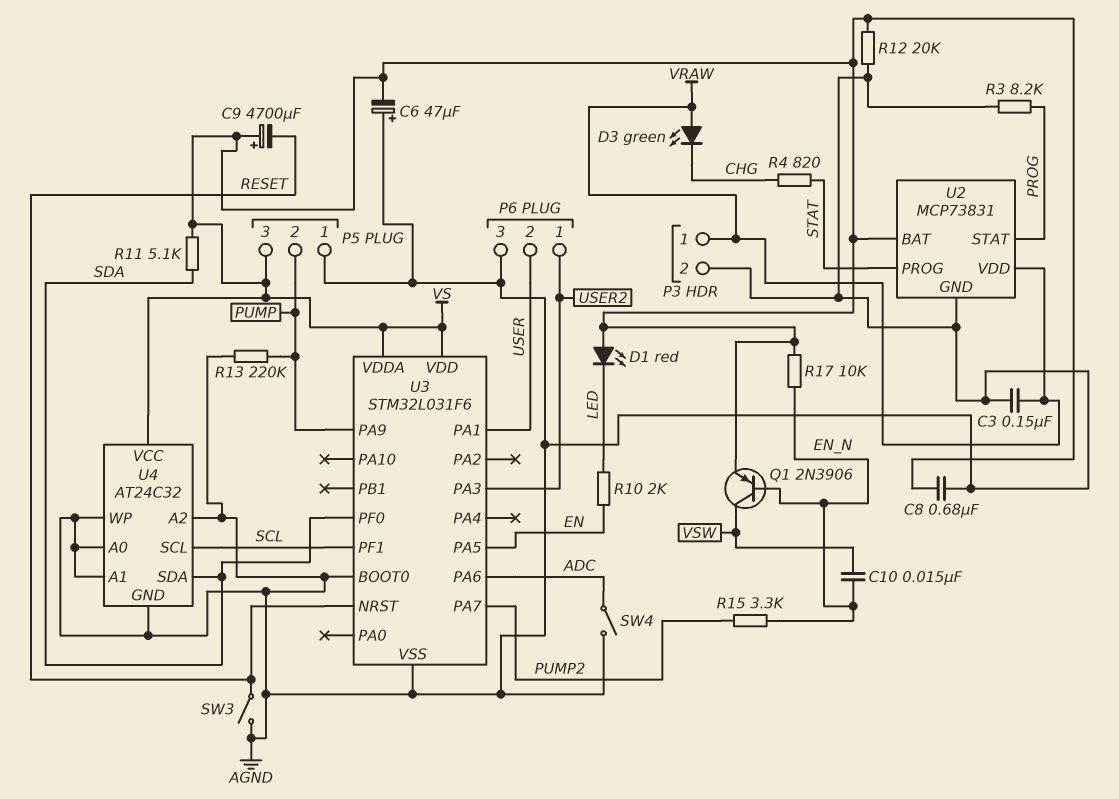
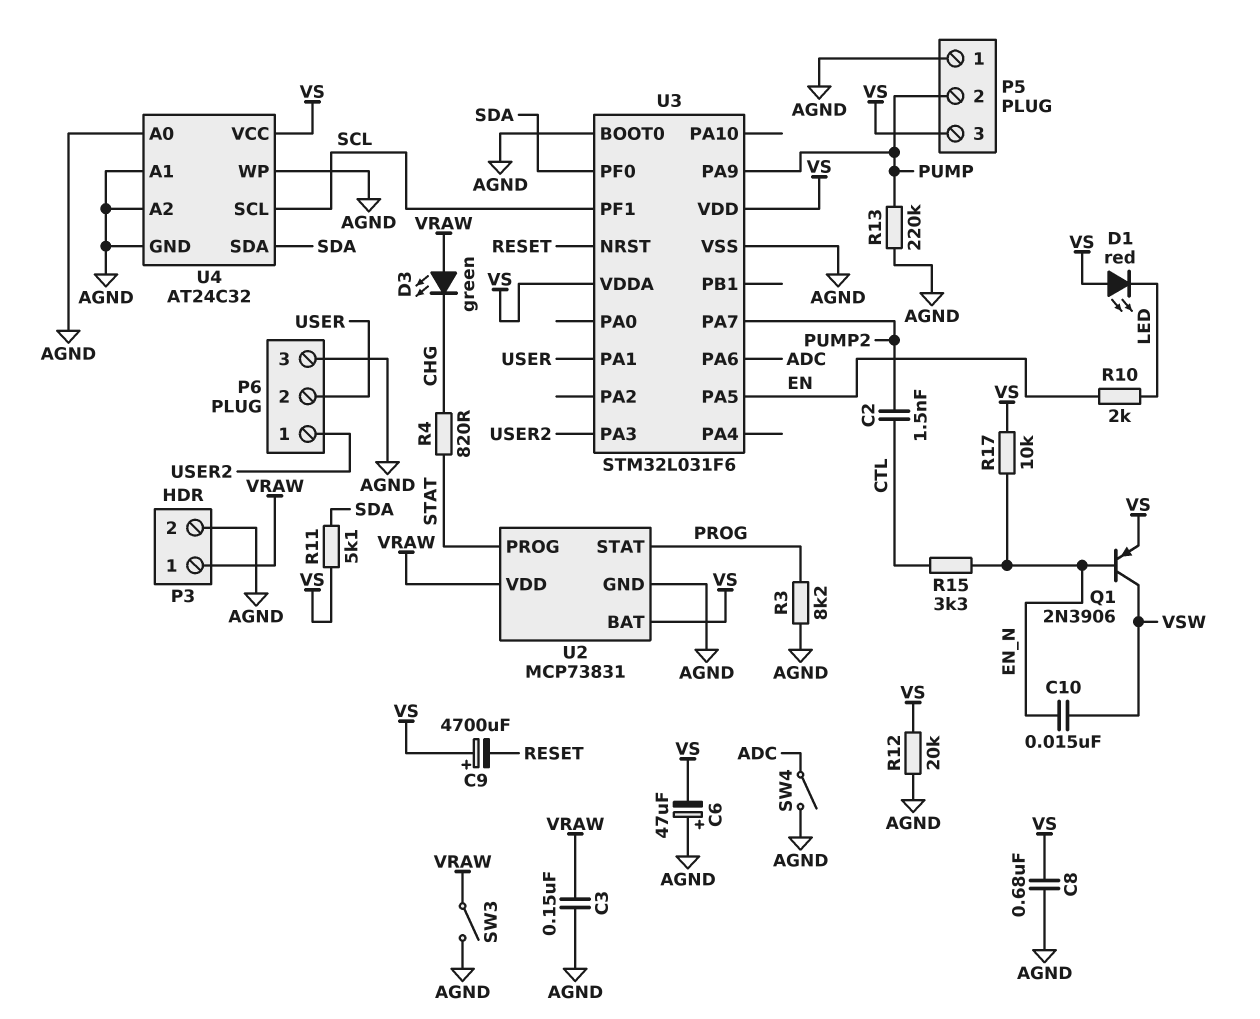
C2: none -> 1.5nF (CTL, PUMP2)
R15: 3.3k (EN_N, PUMP2) -> 3.3k (CTL, EN_N)
SW3: switch (AGND, RESET) -> switch (AGND, VRAW)

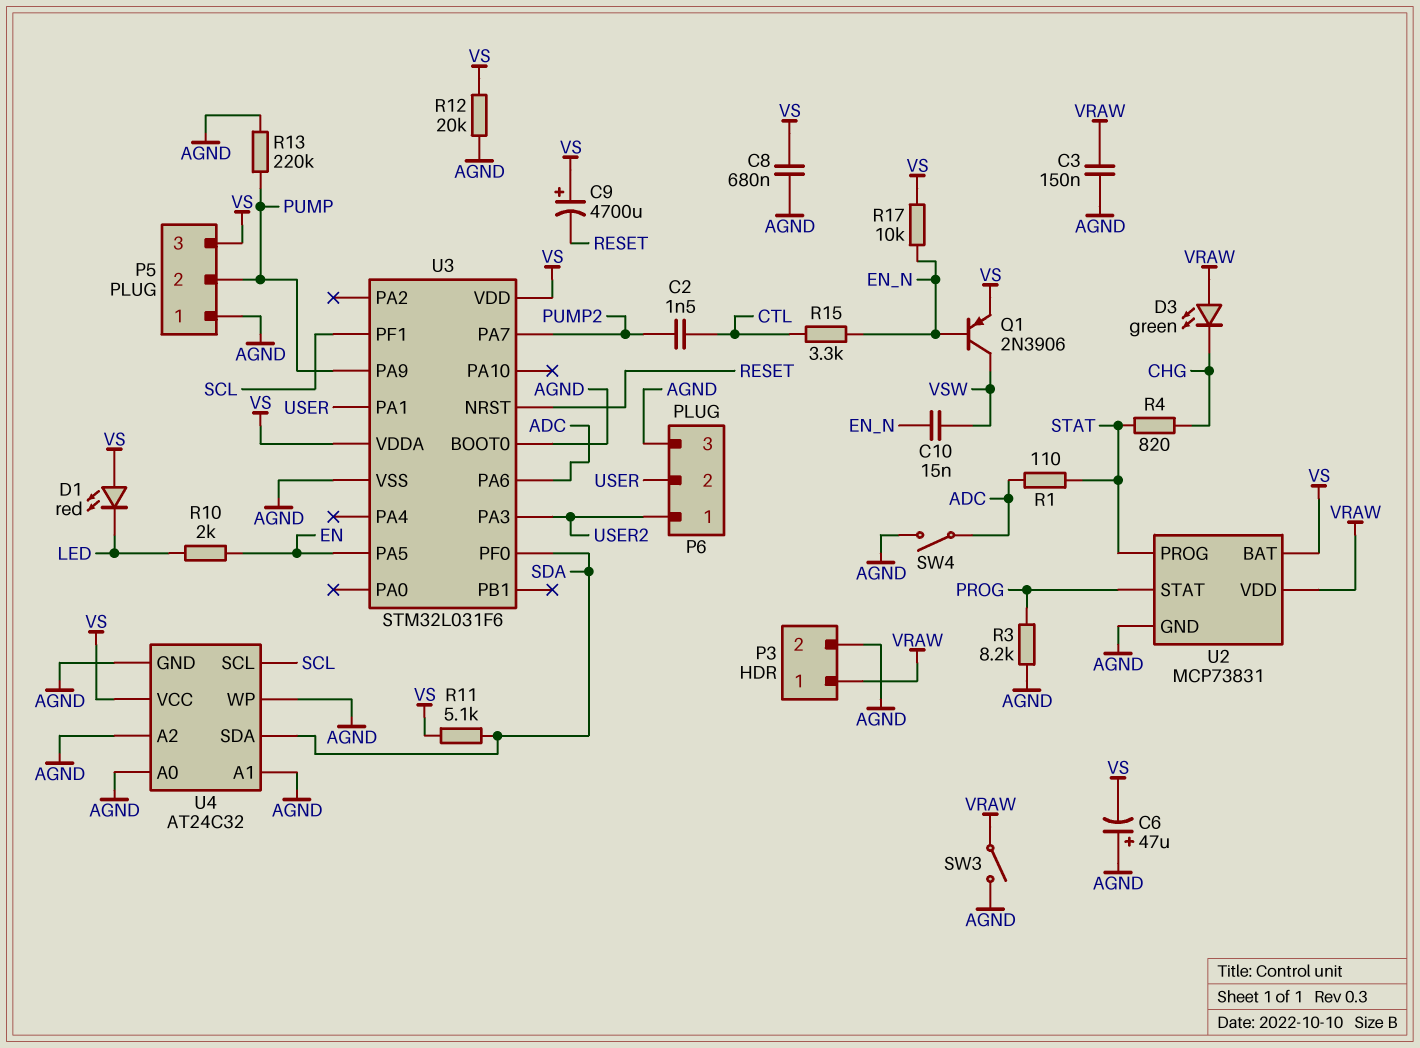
R1: none -> 110 (ADC, STAT)

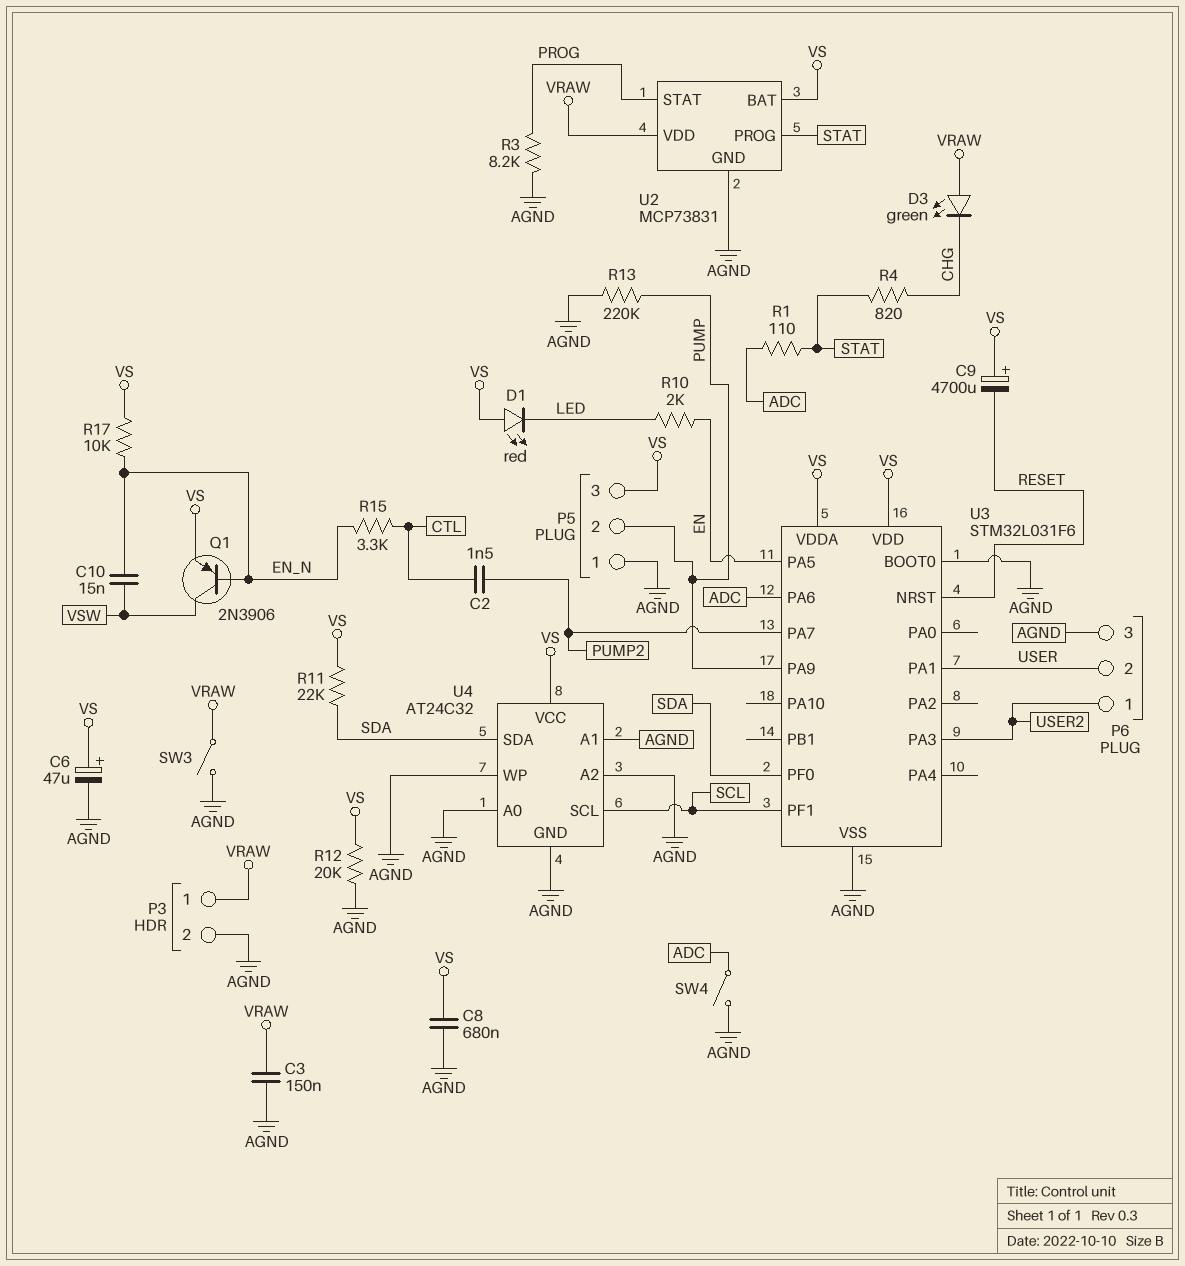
C6: 47uF (plus AGND, minus VS) -> 47uF (plus VS, minus AGND)
R11: 5.1k (SDA, VS) -> 22k (SDA, VS)

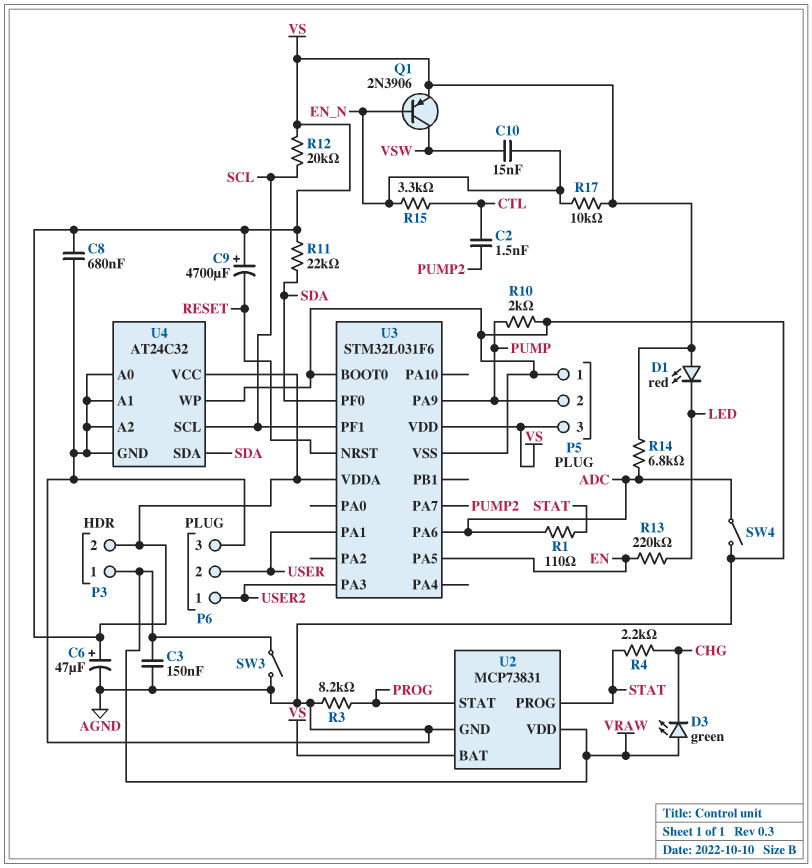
P3 pin 2: AGND -> VS
R4: 820 (CHG, STAT) -> 2.2k (CHG, STAT)
R10: 2k (EN, LED) -> 2k (AGND, PUMP)
R12: 20k (AGND, VS) -> 20k (SCL, VS)
R13: 220k (AGND, PUMP) -> 220k (EN, LED)
R14: none -> 6.8k (ADC, VS)

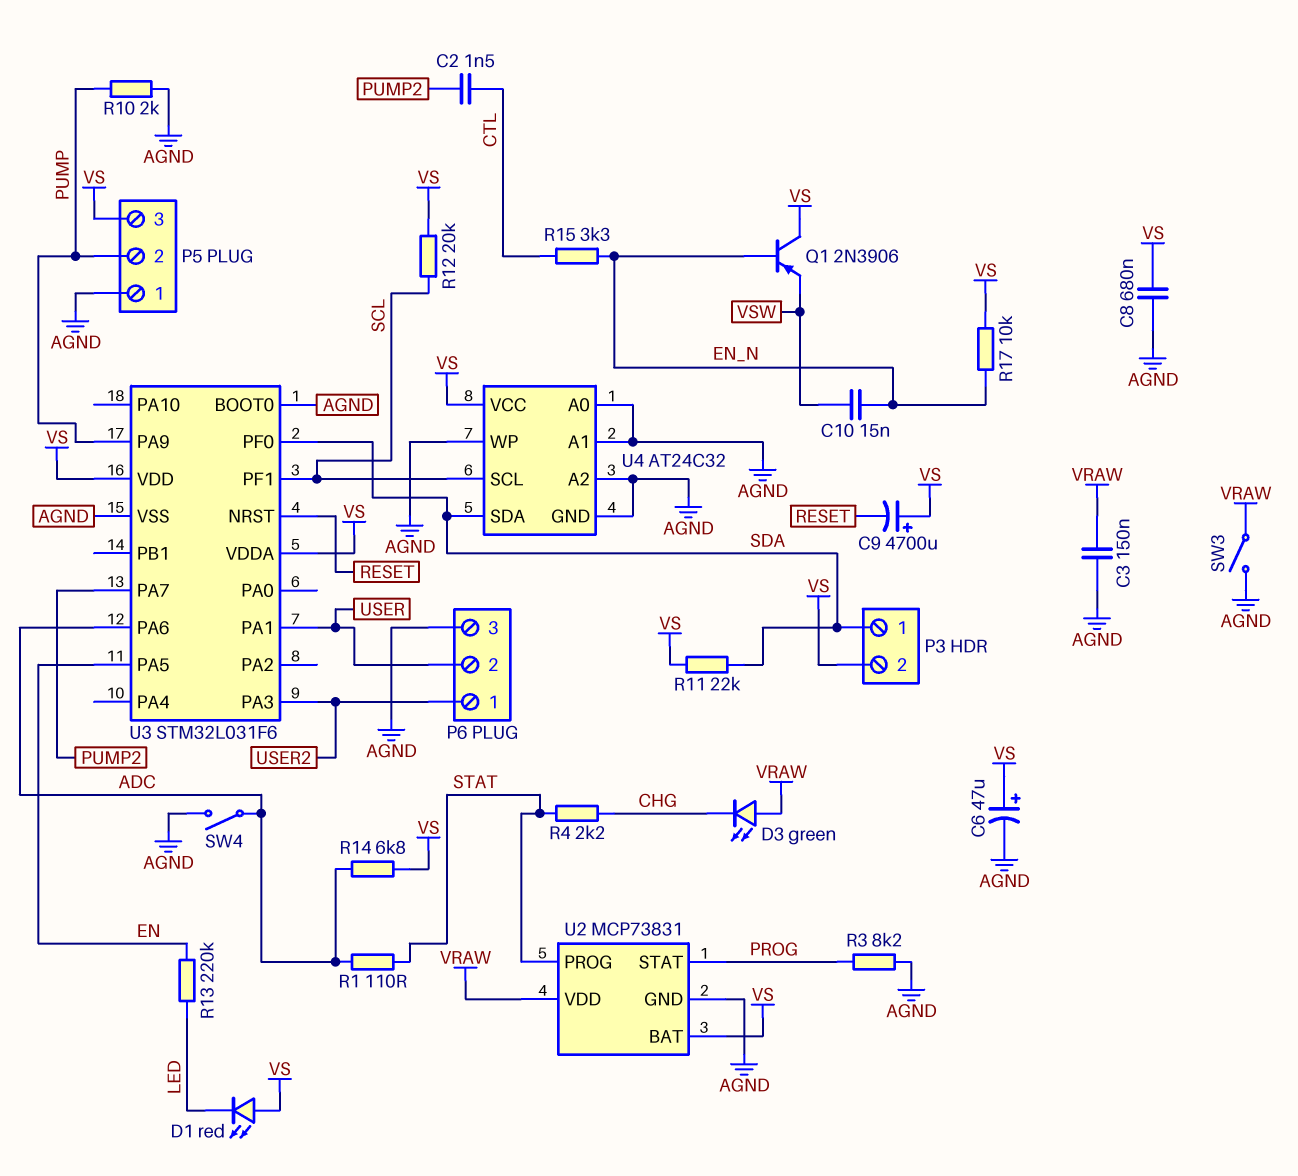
P3 pin 1: VRAW -> SDA
Q1: PNP 2N3906 (B EN_N, C VSW, E VS) -> PNP 2N3906 (B EN_N, C VS, E VSW)

